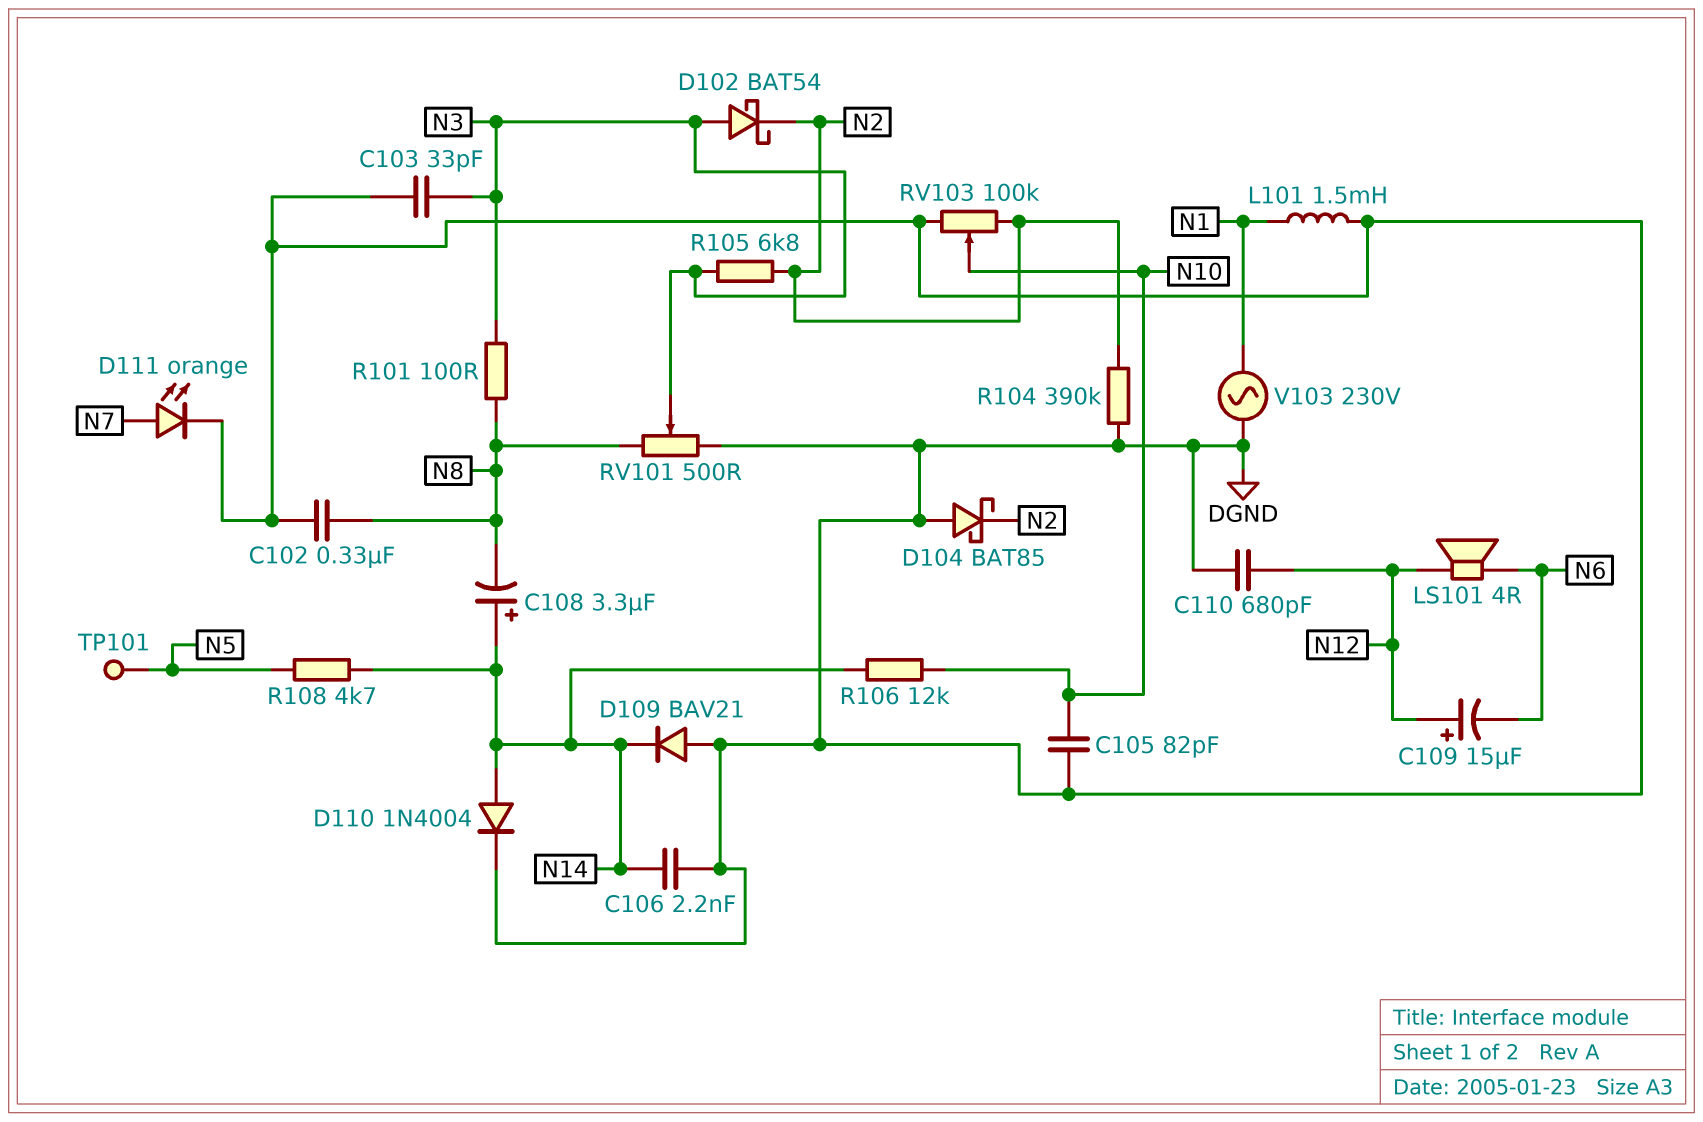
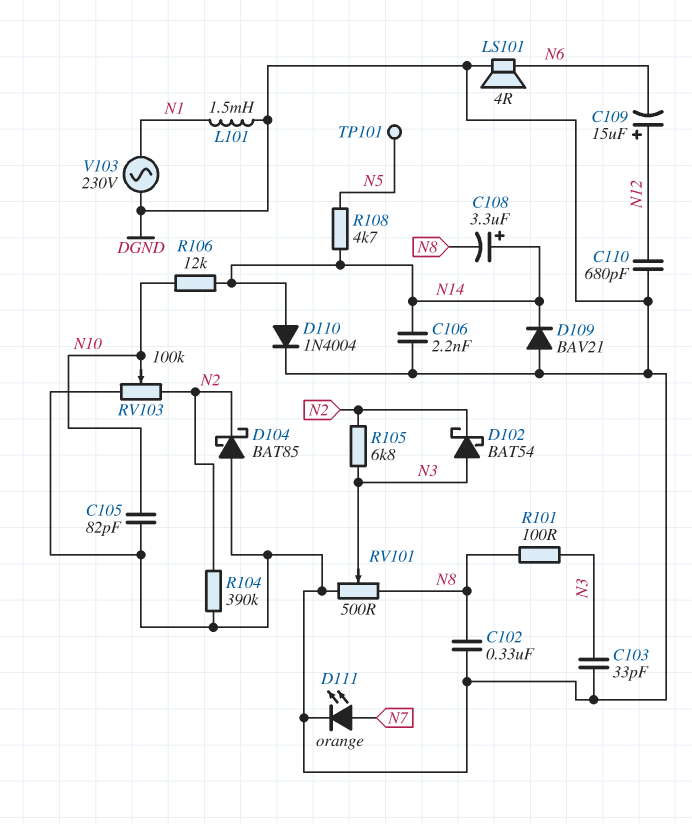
LS101: speaker 4R (N6, N12) -> speaker 4R (DGND, N6)

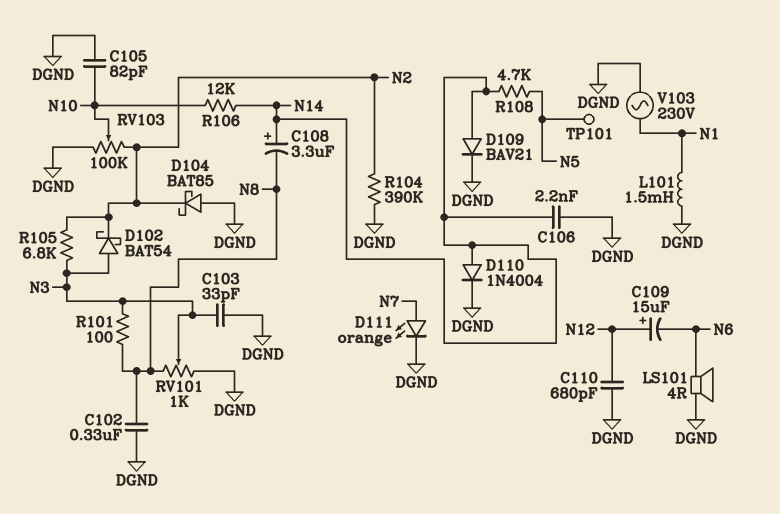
D109: diode BAV21 (A DGND, K N14) -> diode BAV21 (A N14, K DGND)
RV101: 500 (DGND, N8, wiper N3) -> 1k (DGND, N8, wiper N3)

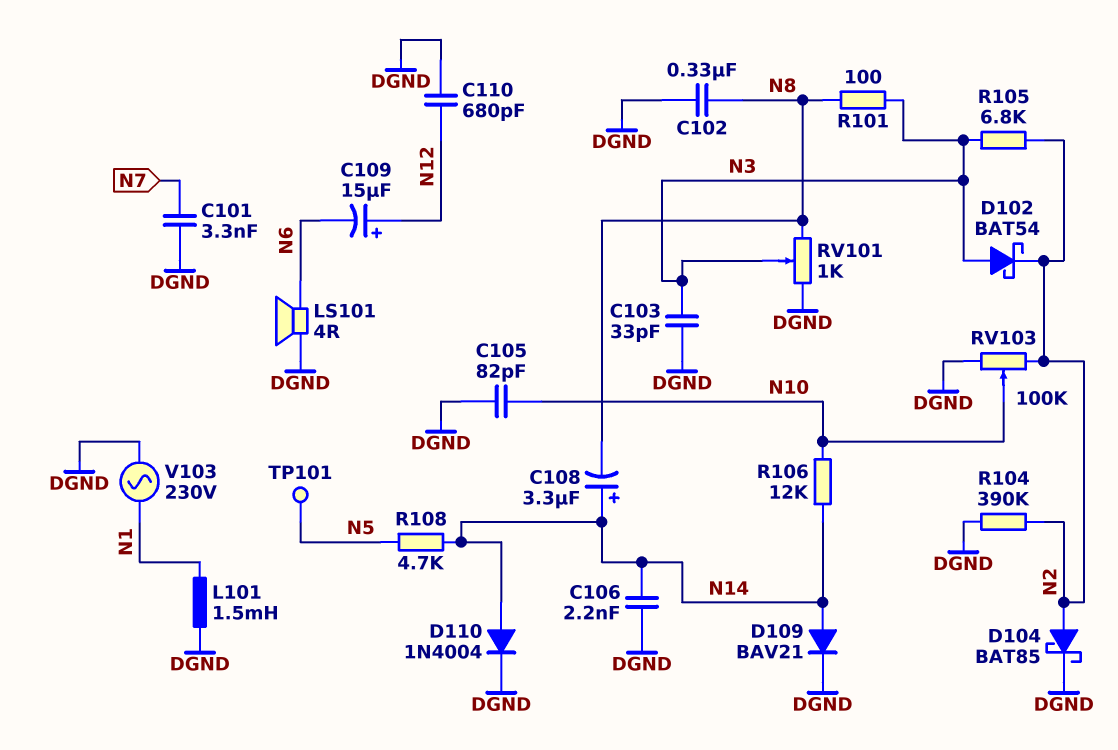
C101: none -> 3.3nF (DGND, N7)
D104: schottky BAT85 (A DGND, K N2) -> schottky BAT85 (A N2, K DGND)
D111: LED orange (A N7, K DGND) -> none

